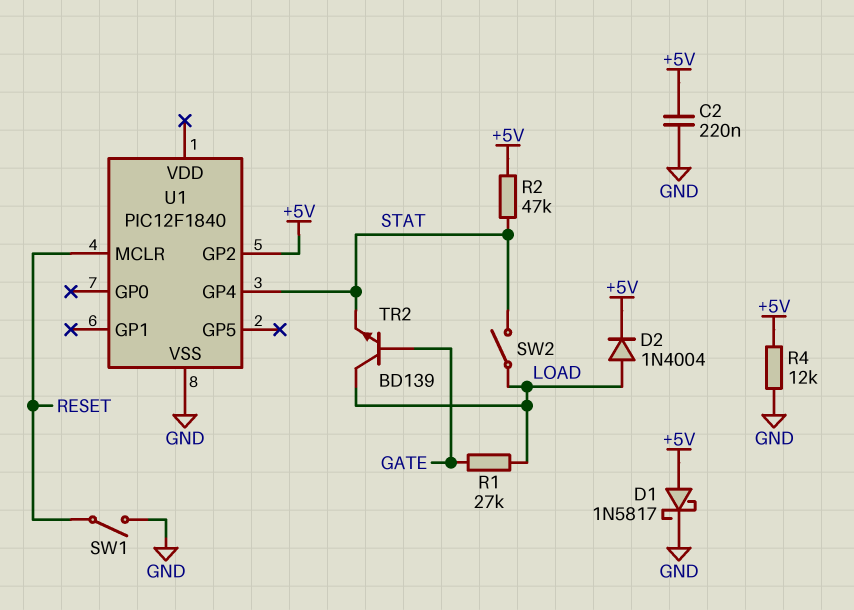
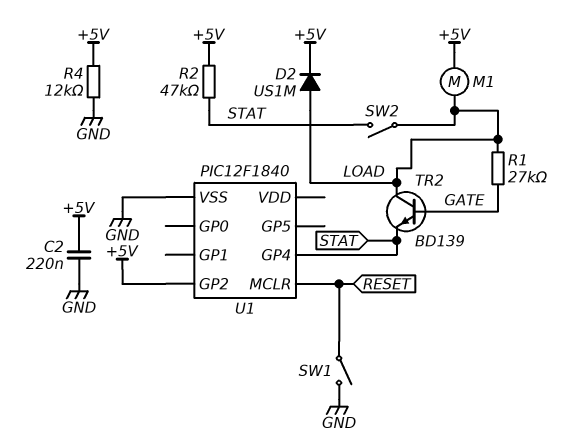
D1: schottky 1N5817 (A +5V, K GND) -> none
D2: diode 1N4004 (A LOAD, K +5V) -> diode US1M (A LOAD, K +5V)
M1: none -> motor (+5V, LOAD)

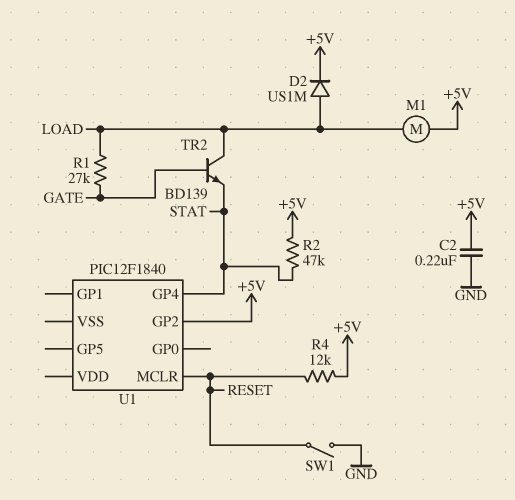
R4: 12k (+5V, GND) -> 12k (+5V, RESET)
SW2: switch (LOAD, STAT) -> none
U1 pin VSS: GND -> none

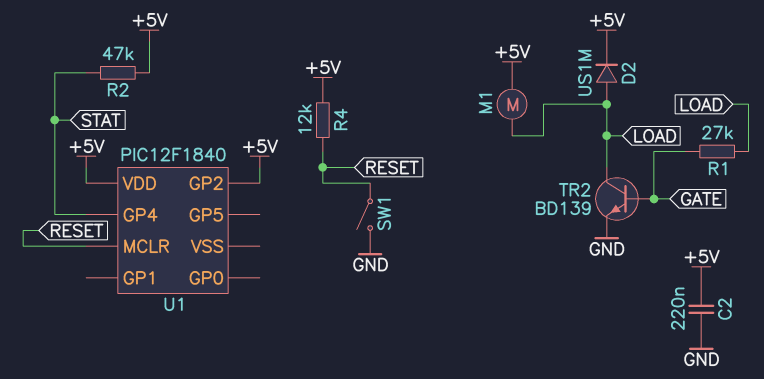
TR2: NPN BD139 (B GATE, C LOAD, E STAT) -> NPN BD139 (B GATE, C LOAD, E GND)
U1 pin VDD: none -> +5V

